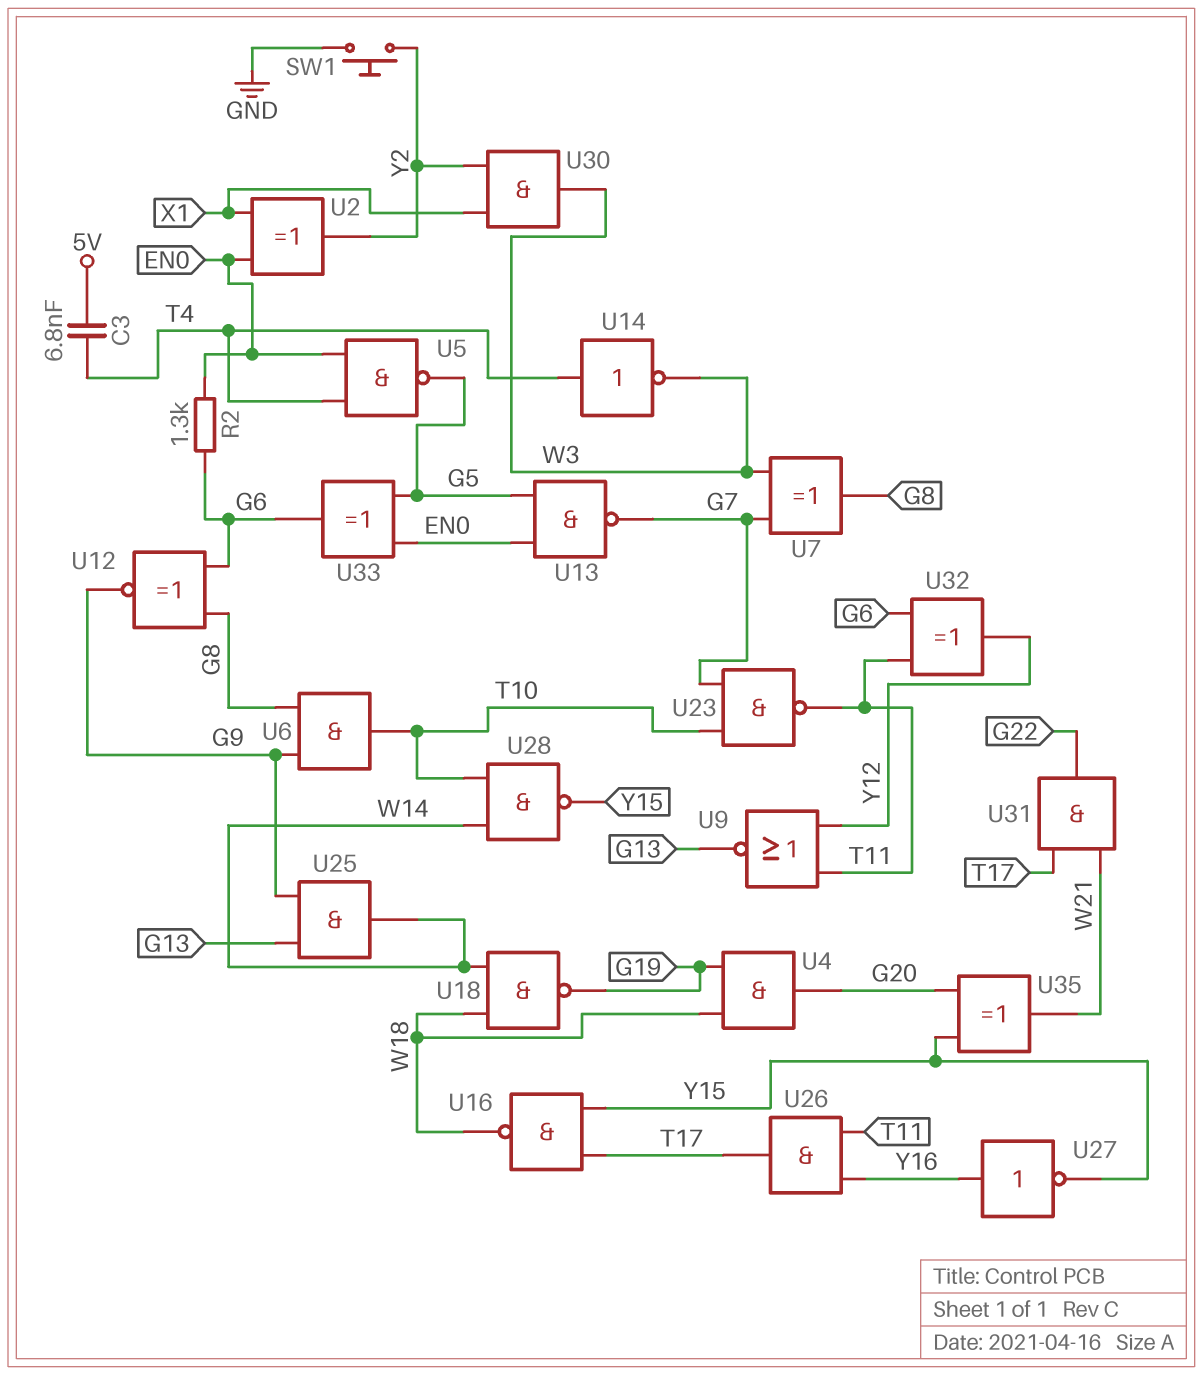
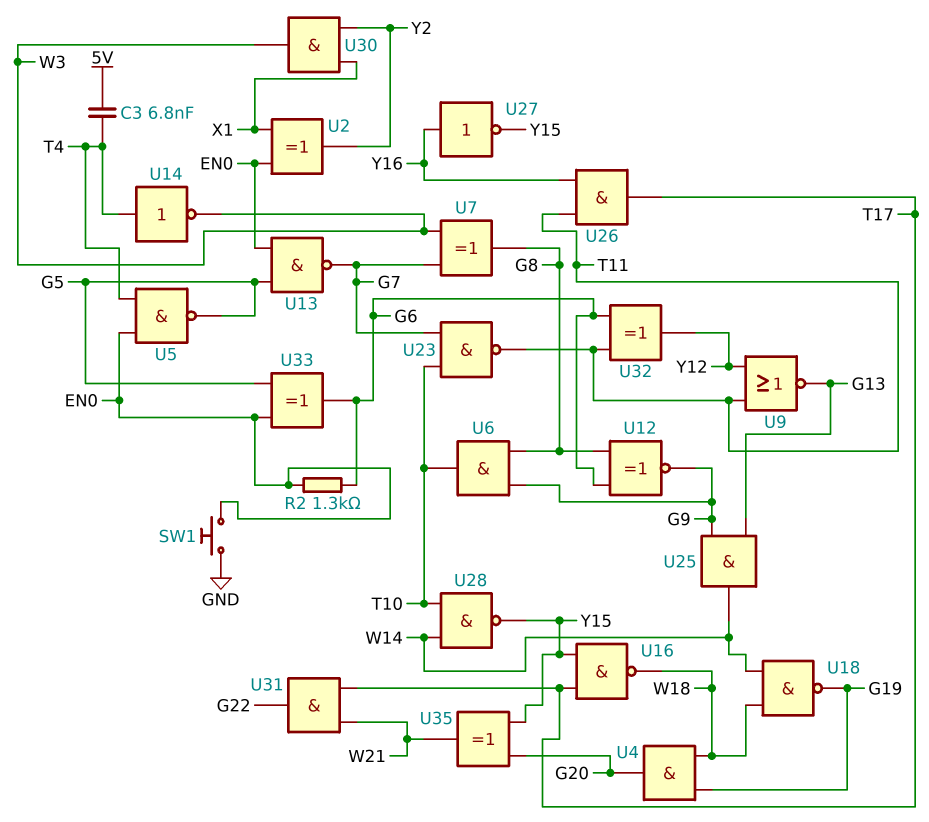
SW1: button (GND, Y2) -> button (EN0, GND)

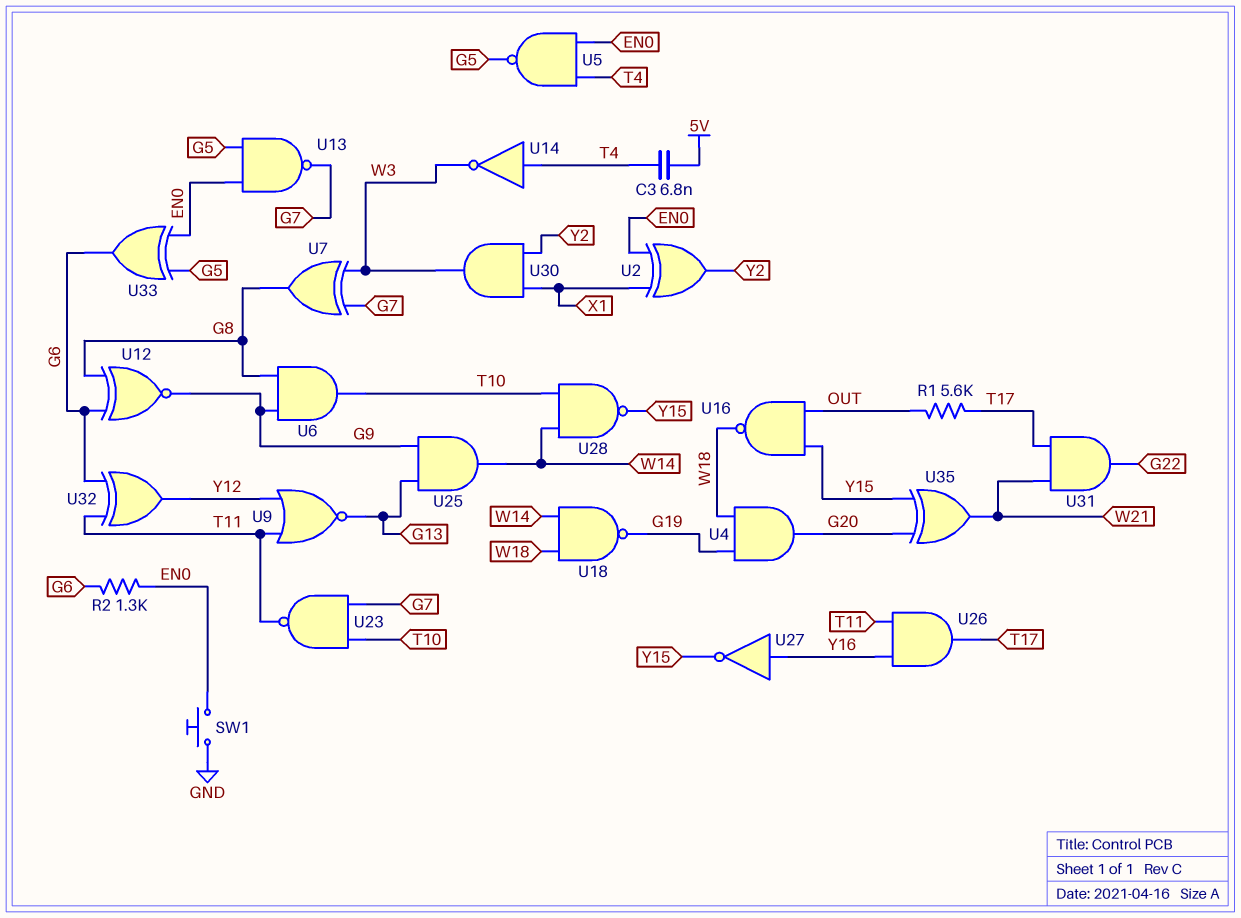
R1: none -> 5.6k (OUT, T17)
U16: NAND (in T17, in Y15, out W18) -> NAND (in OUT, in Y15, out W18)

